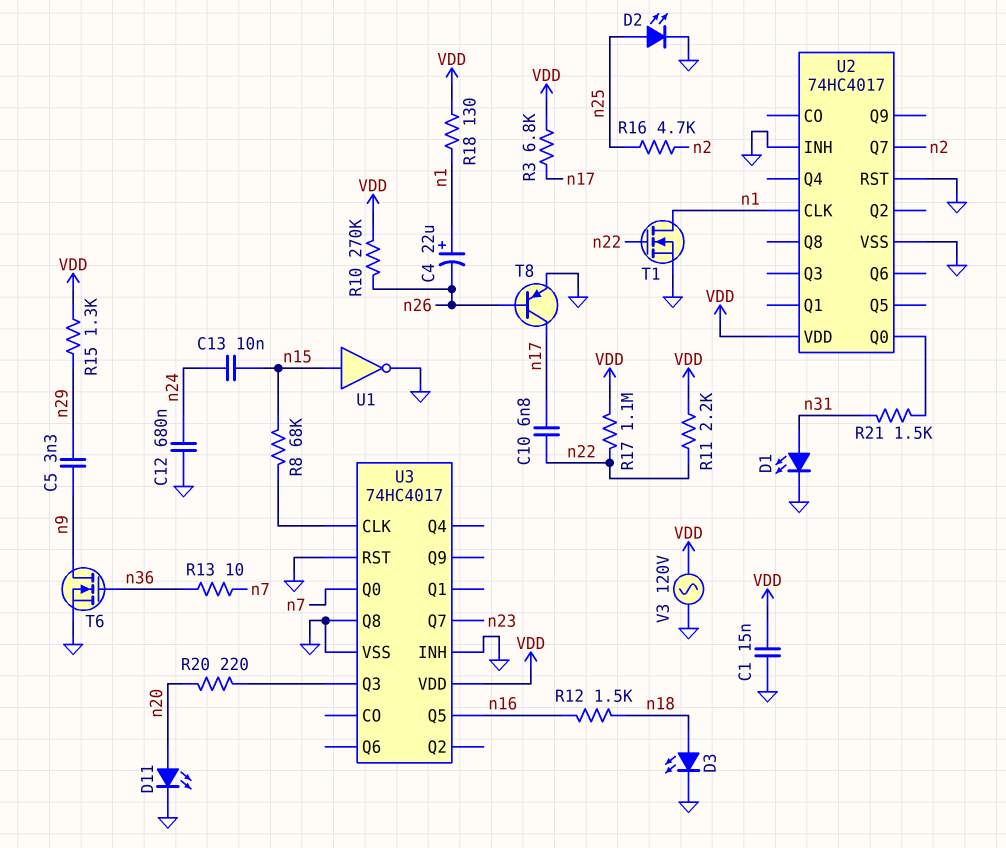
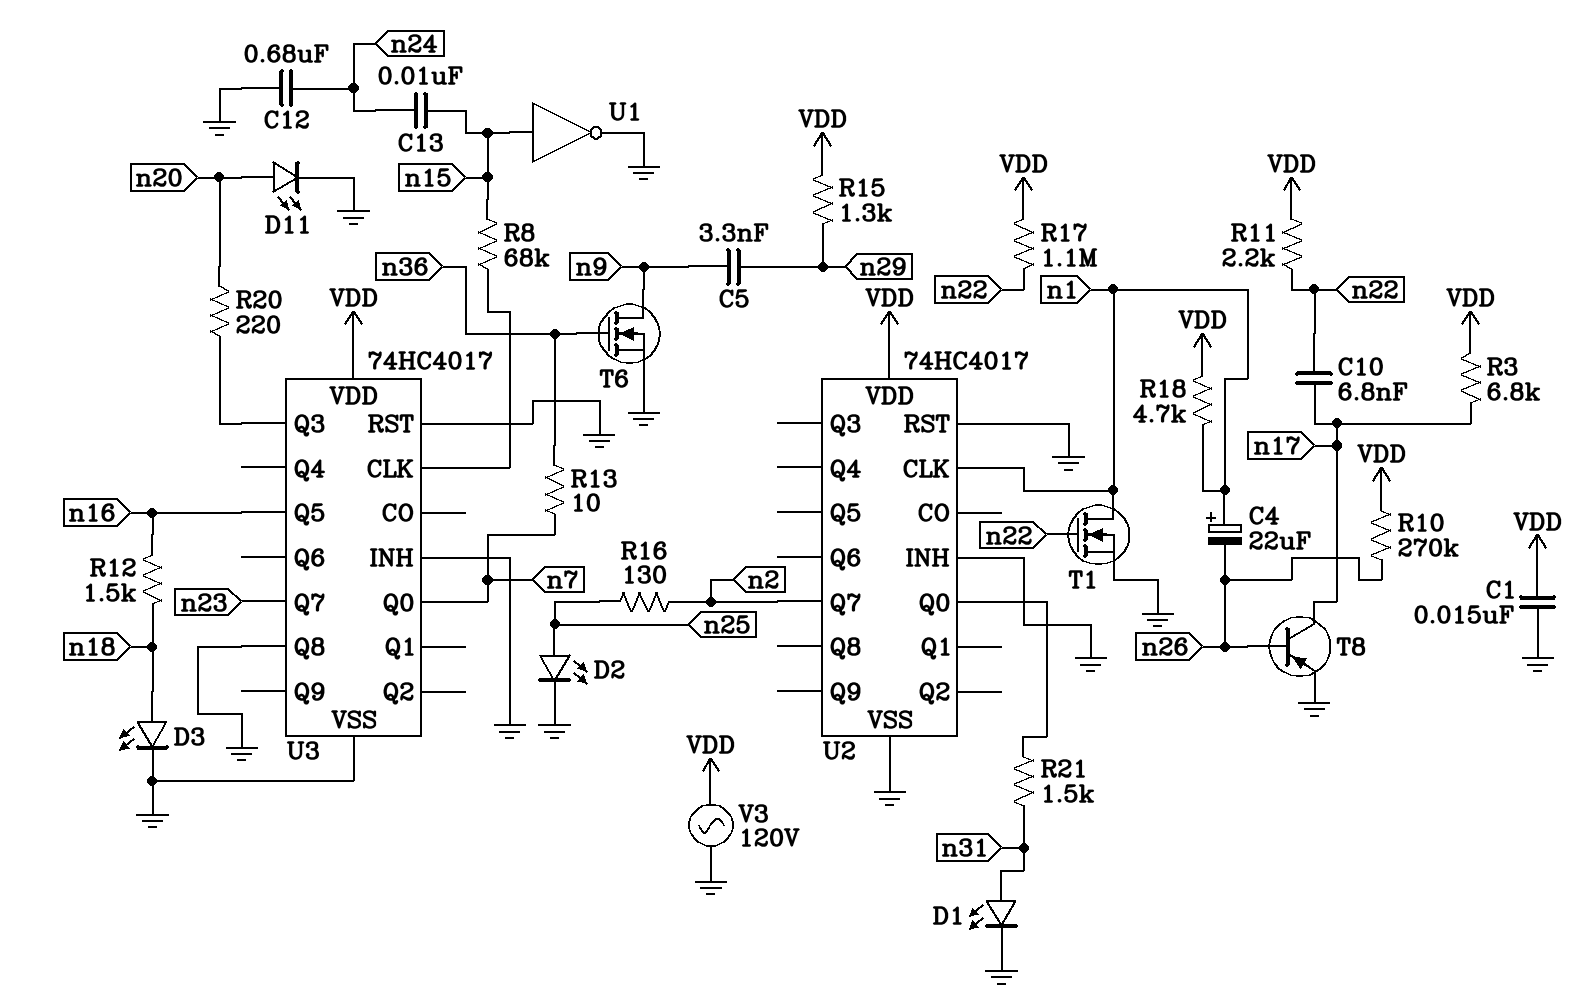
R16: 4.7k (n2, n25) -> 130 (n2, n25)
R18: 130 (VDD, n1) -> 4.7k (VDD, n1)

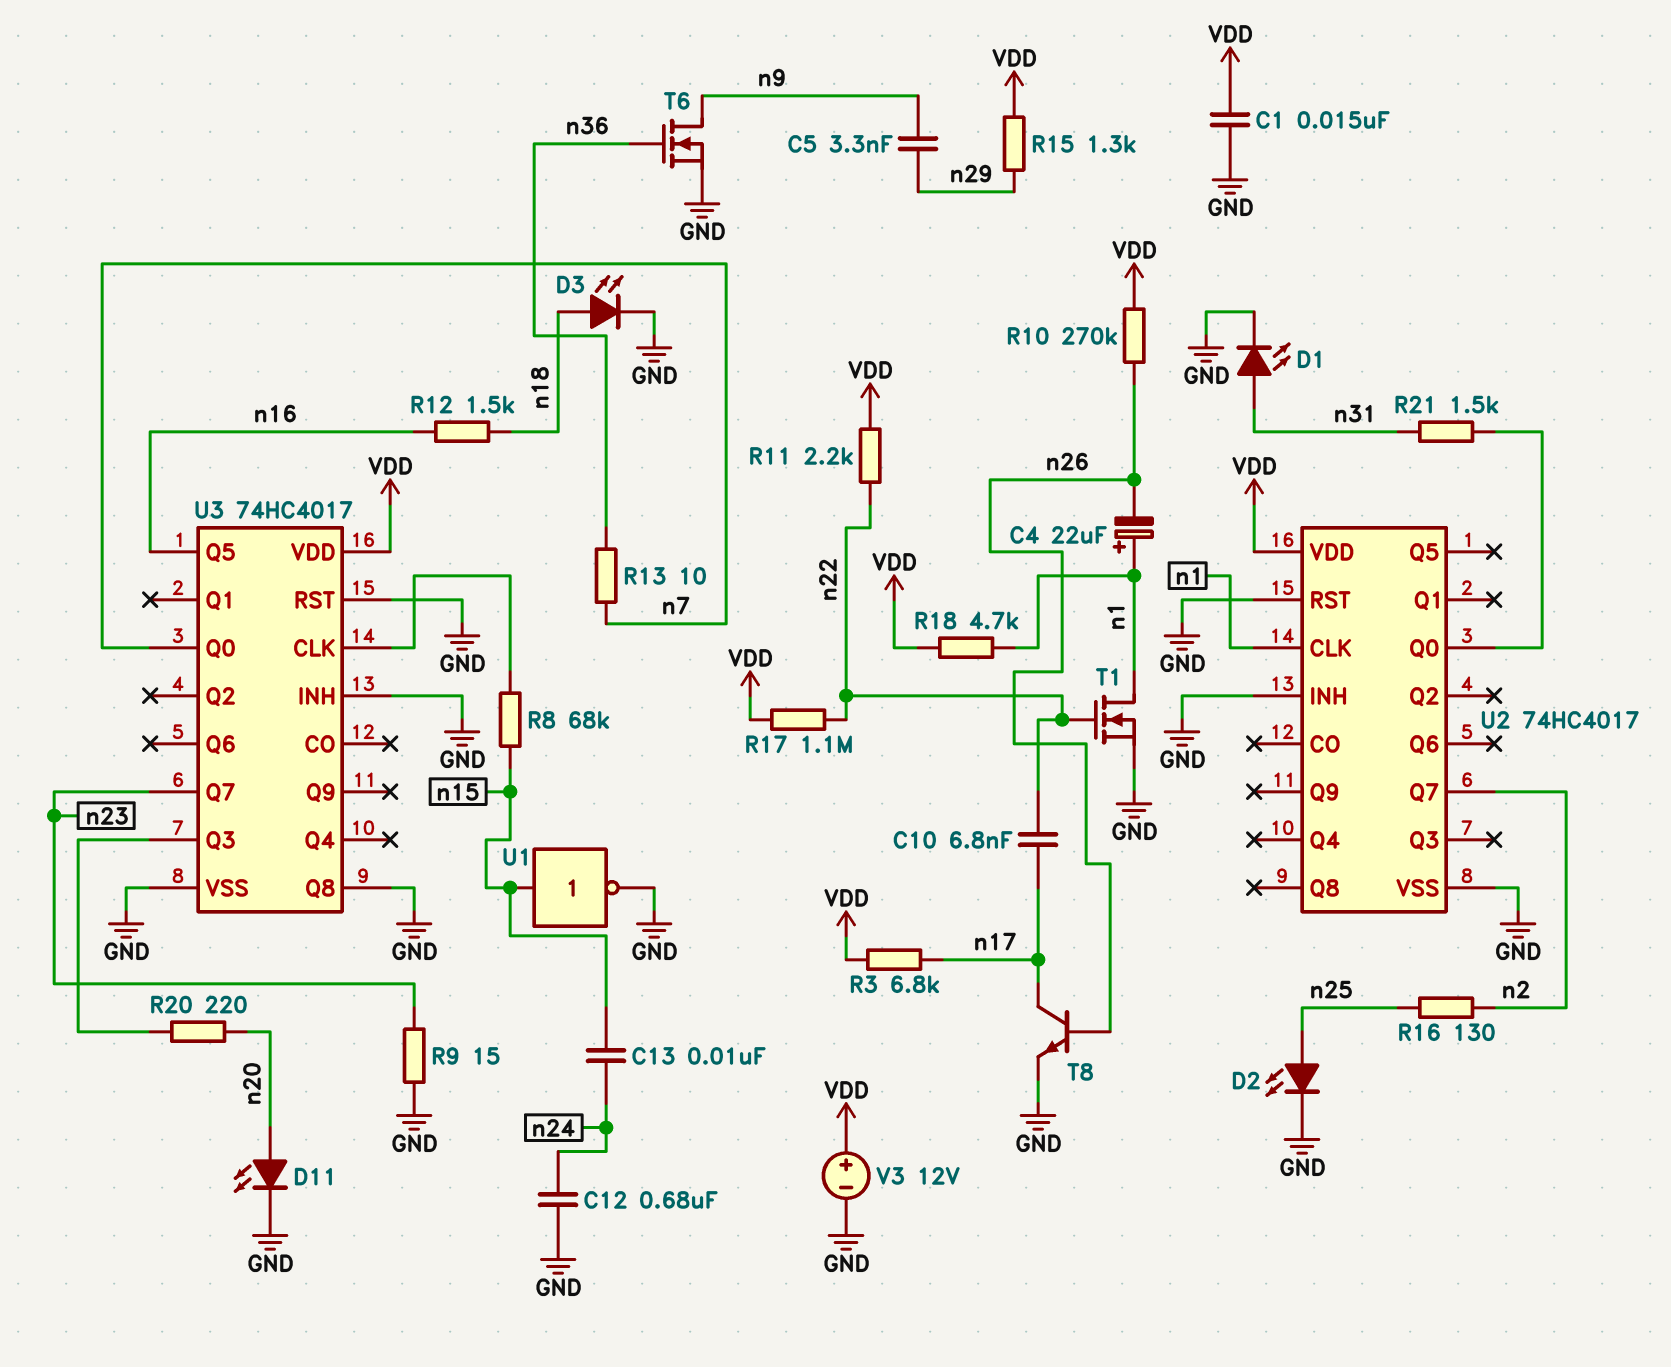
R9: none -> 15 (GND, n23)
T8: PNP (B n26, C n17, E GND) -> NPN (B n26, C n17, E GND)
V3: AC 120V (GND, VDD) -> 12V (plus VDD, minus GND)

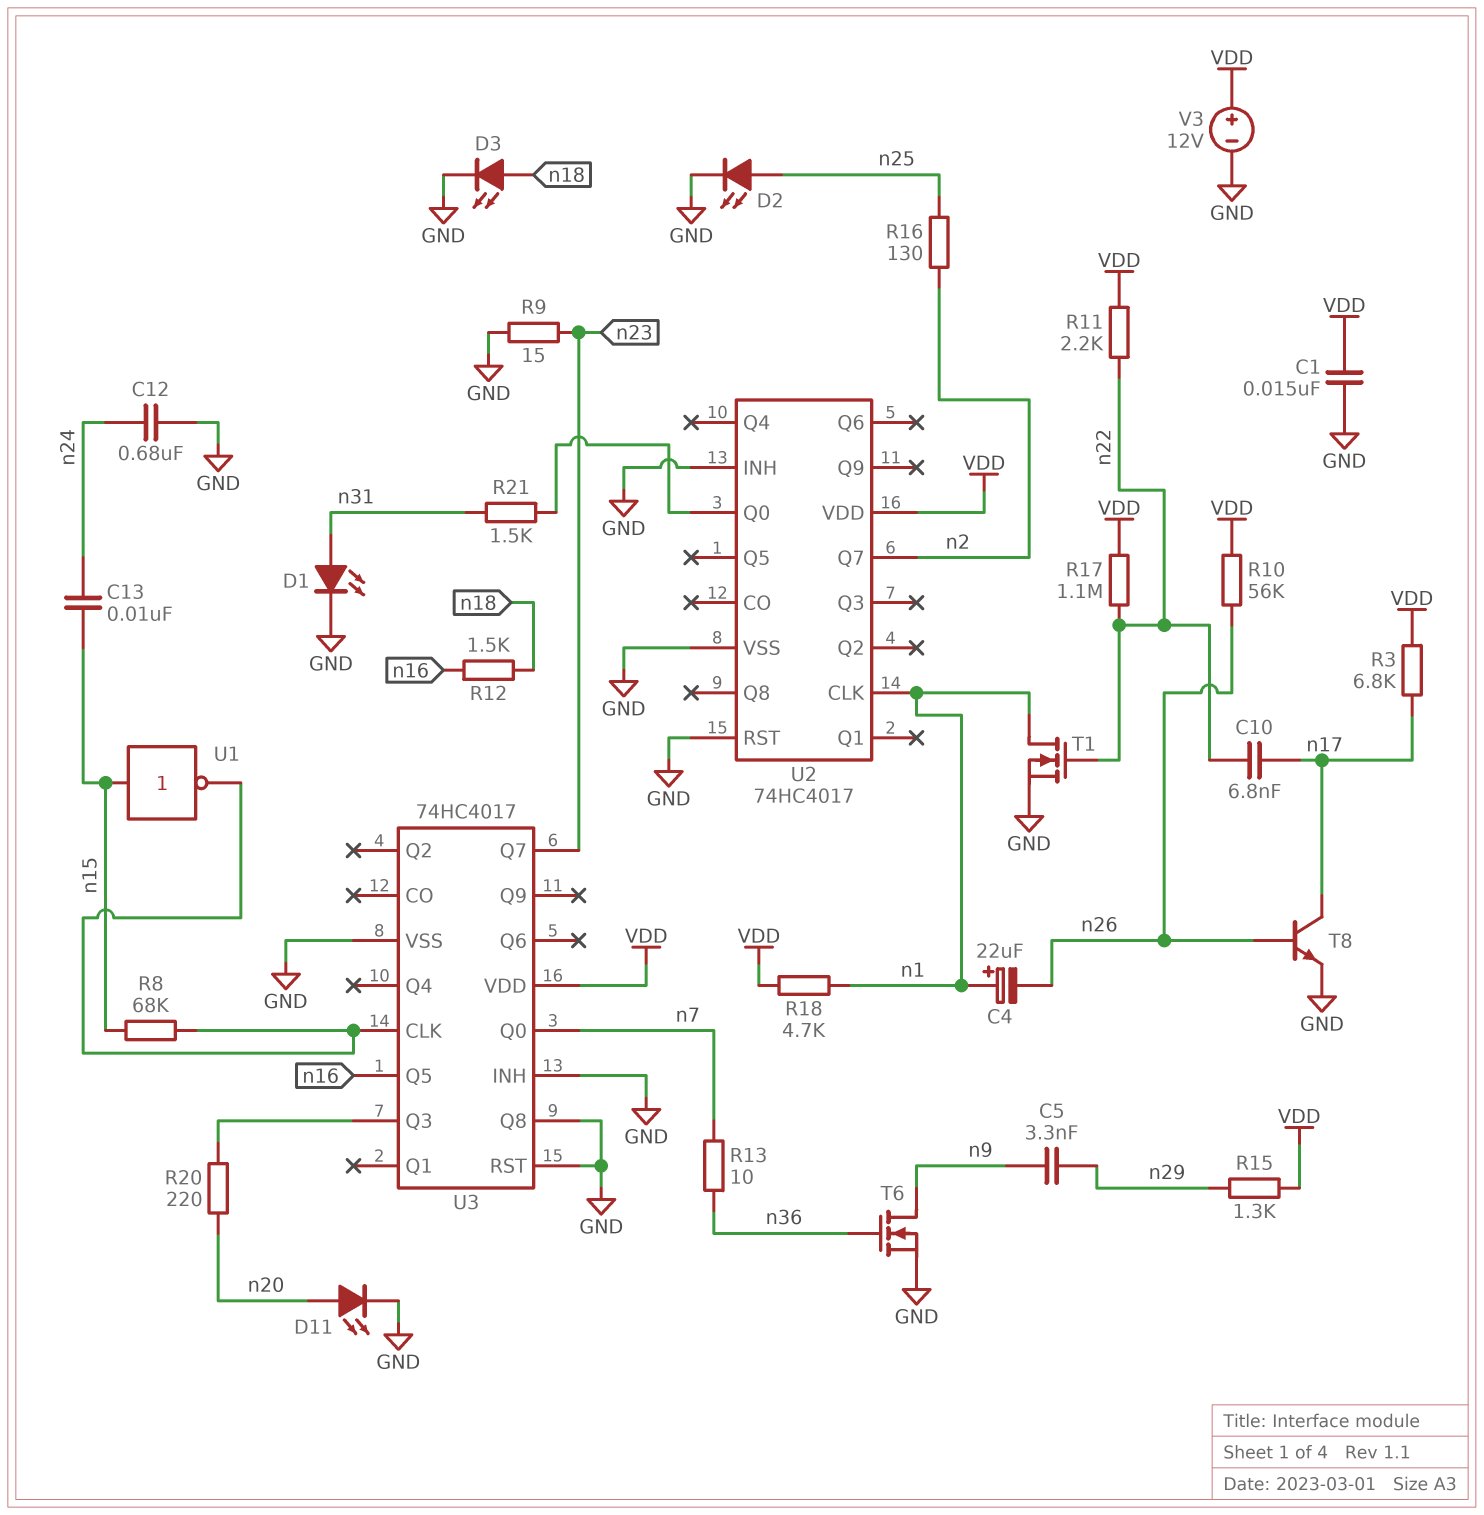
R10: 270k (VDD, n26) -> 56k (VDD, n26)
U1: NOT (in n15, out GND) -> NOT (in n15, out U3/CLK)

